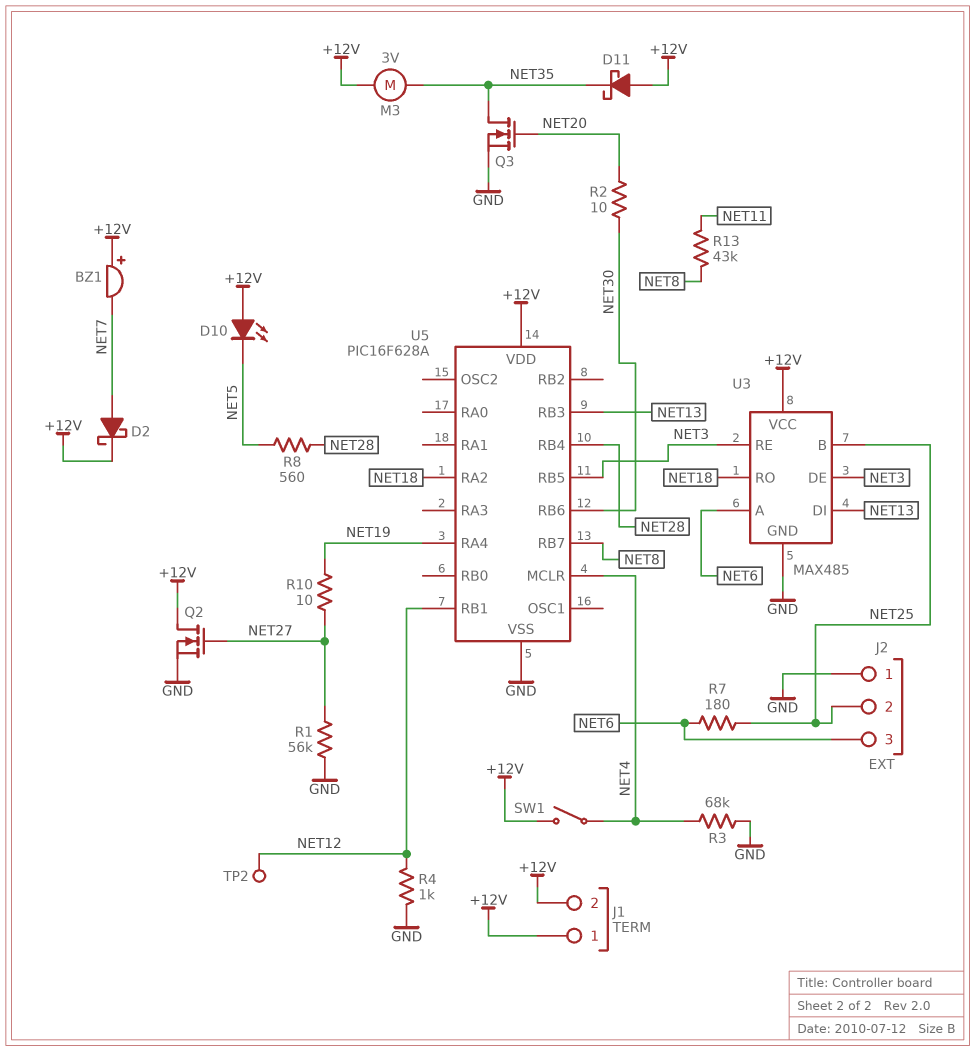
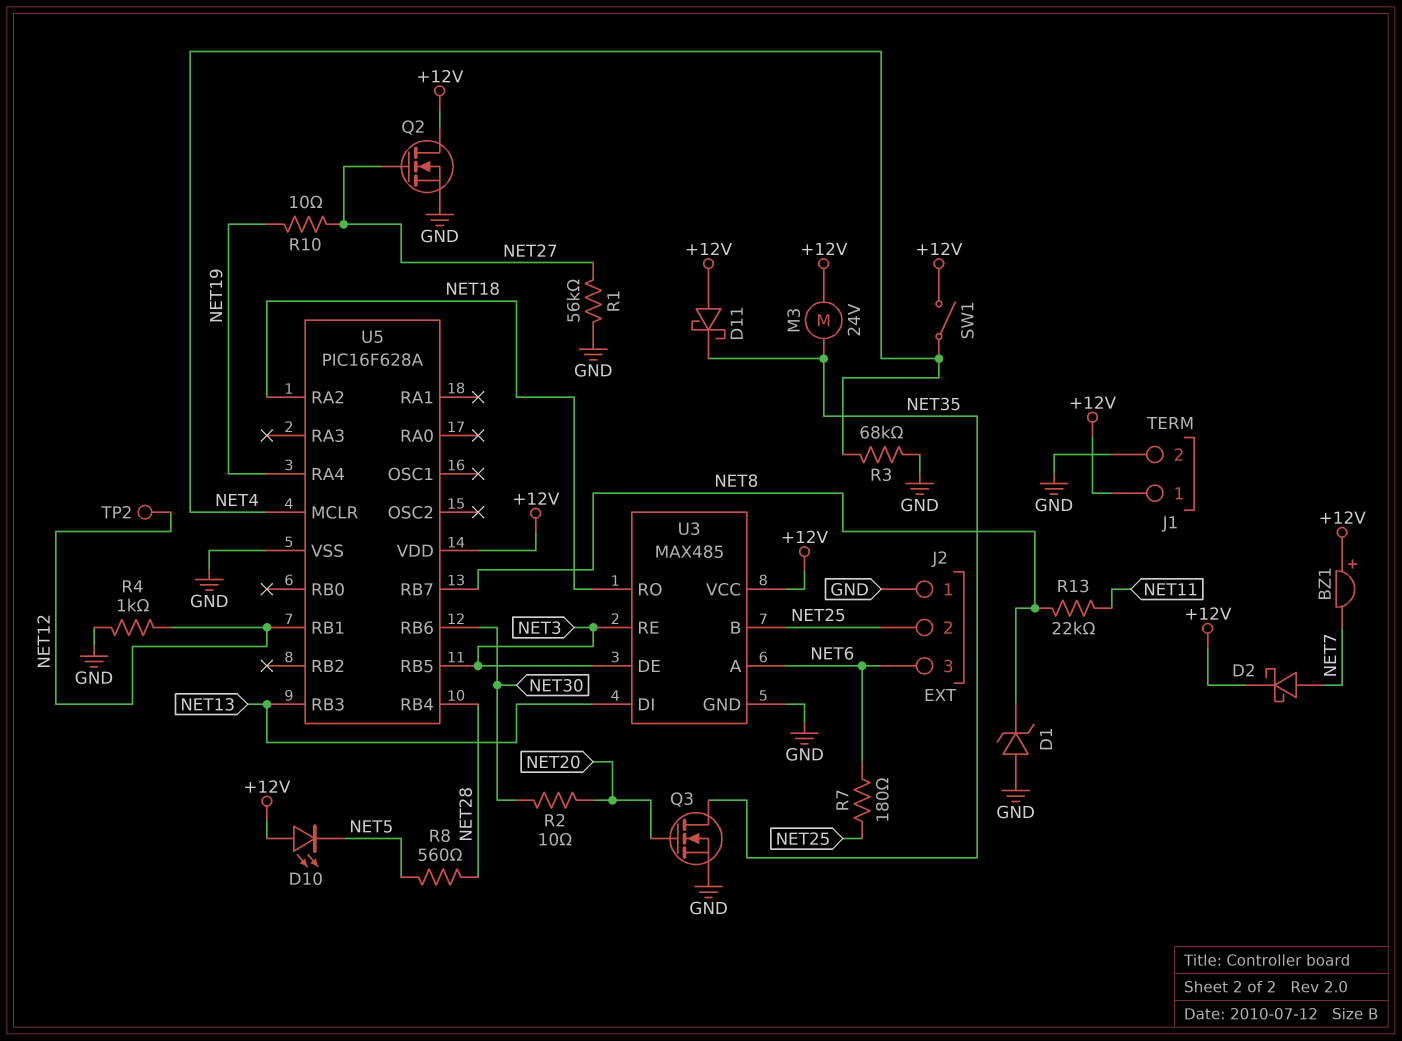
D1: none -> zener (A GND, K NET8)
J1 pin 2: +12V -> GND
M3: motor 3V (+12V, NET35) -> motor 24V (+12V, NET35)
R13: 43k (NET8, NET11) -> 22k (NET8, NET11)

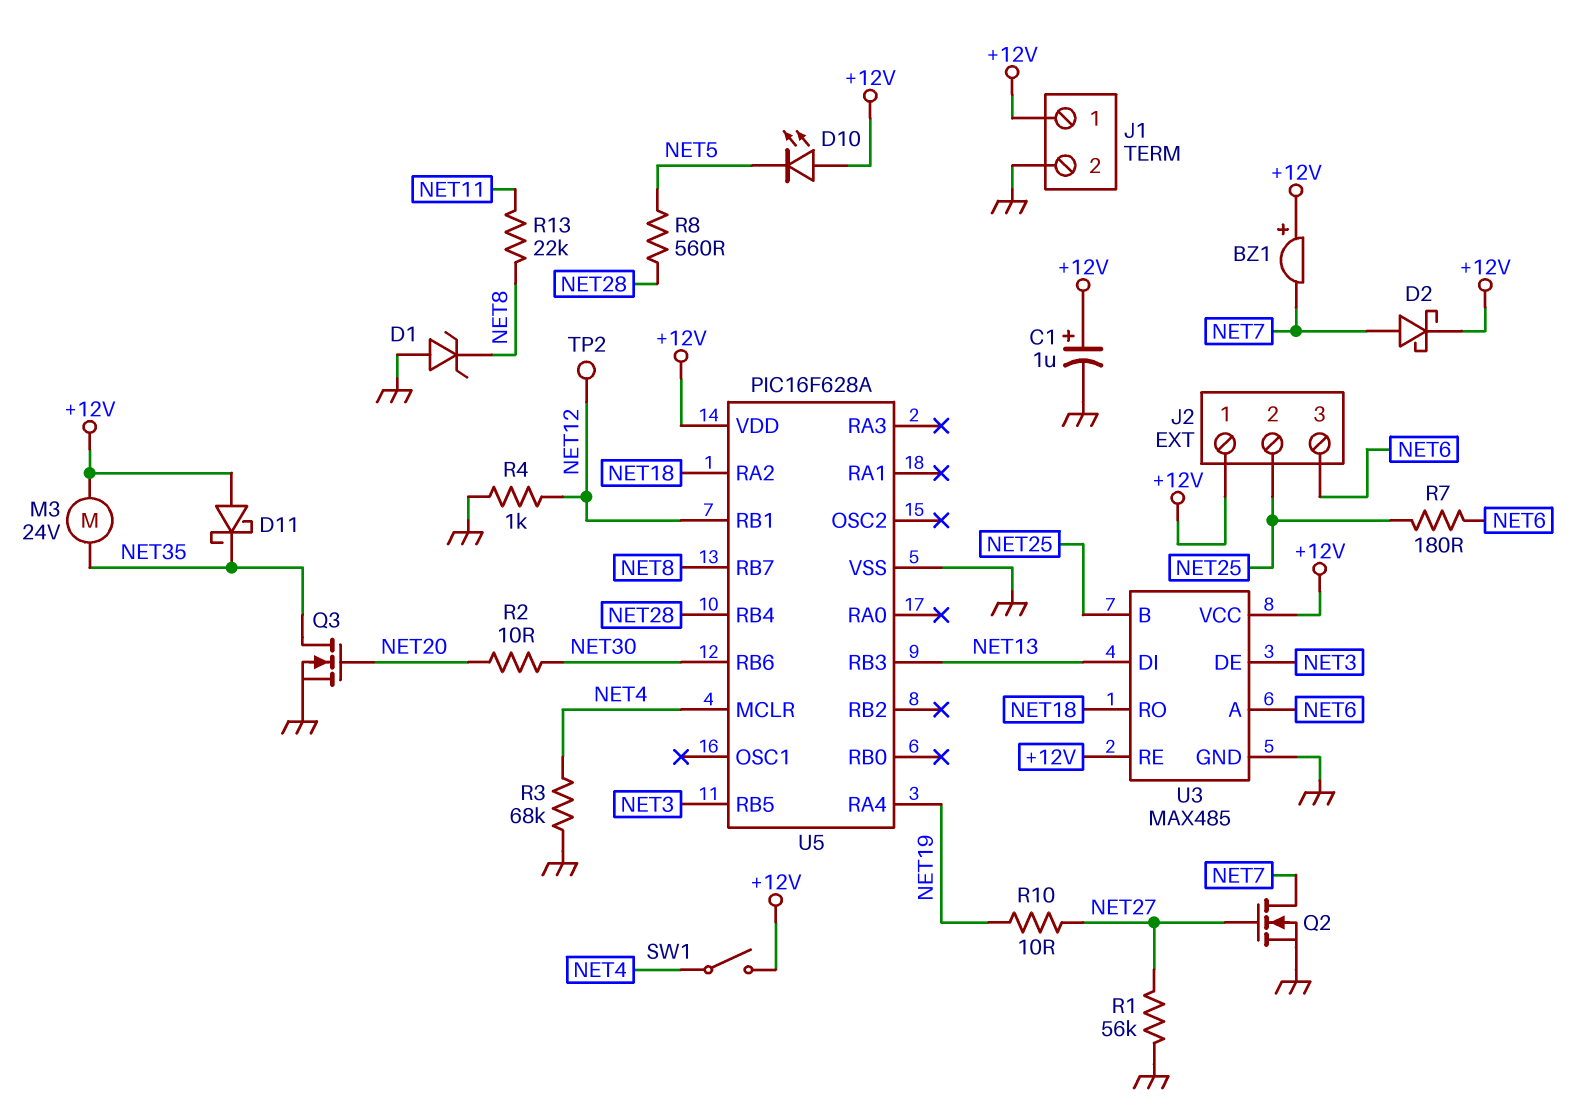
C1: none -> 1uF (plus +12V, minus GND)
J2 pin 1: GND -> +12V
Q2: NMOS (G NET27, D +12V, S GND) -> NMOS (G NET27, D NET7, S GND)
U3 pin RE: NET3 -> +12V

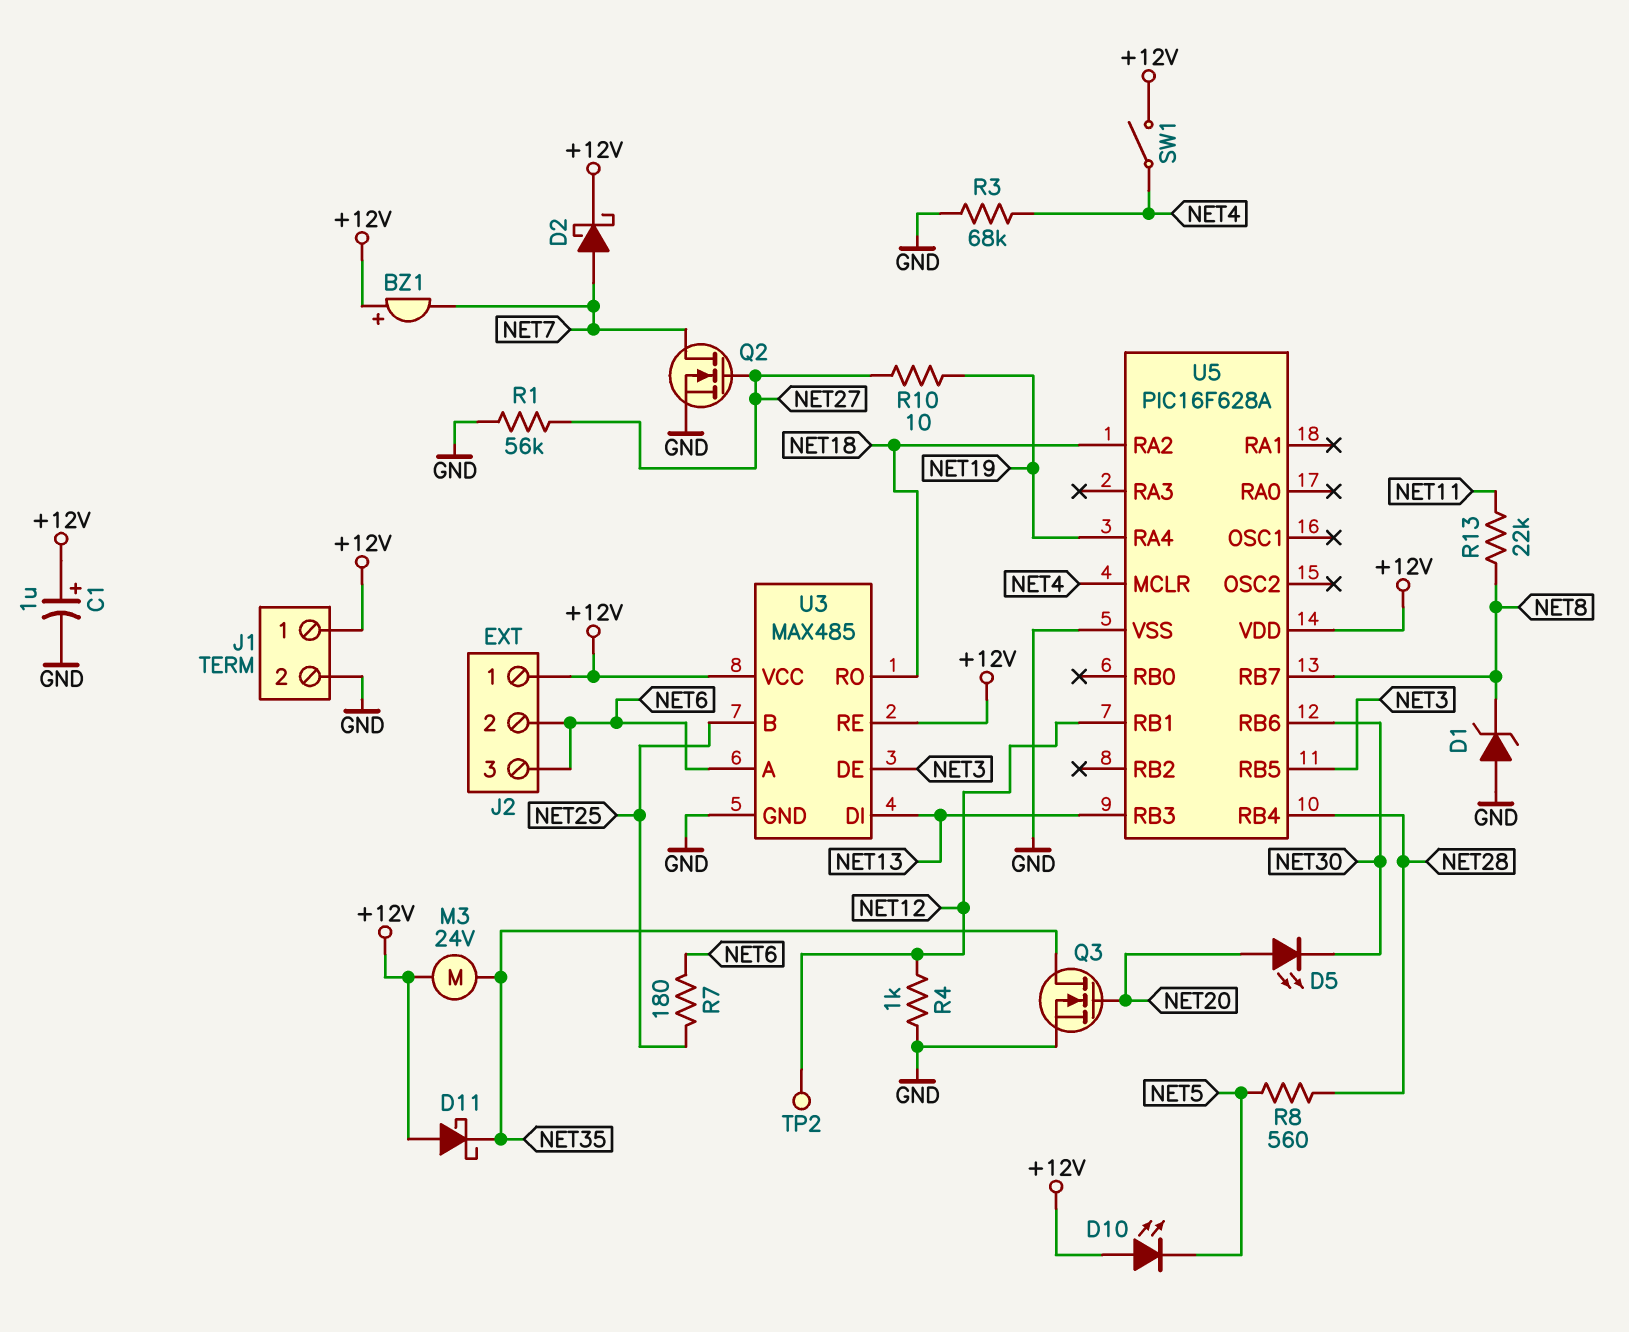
D5: none -> LED (A NET20, K NET30)
J2 pin 2: NET25 -> NET6
R2: 10 (NET20, NET30) -> none

